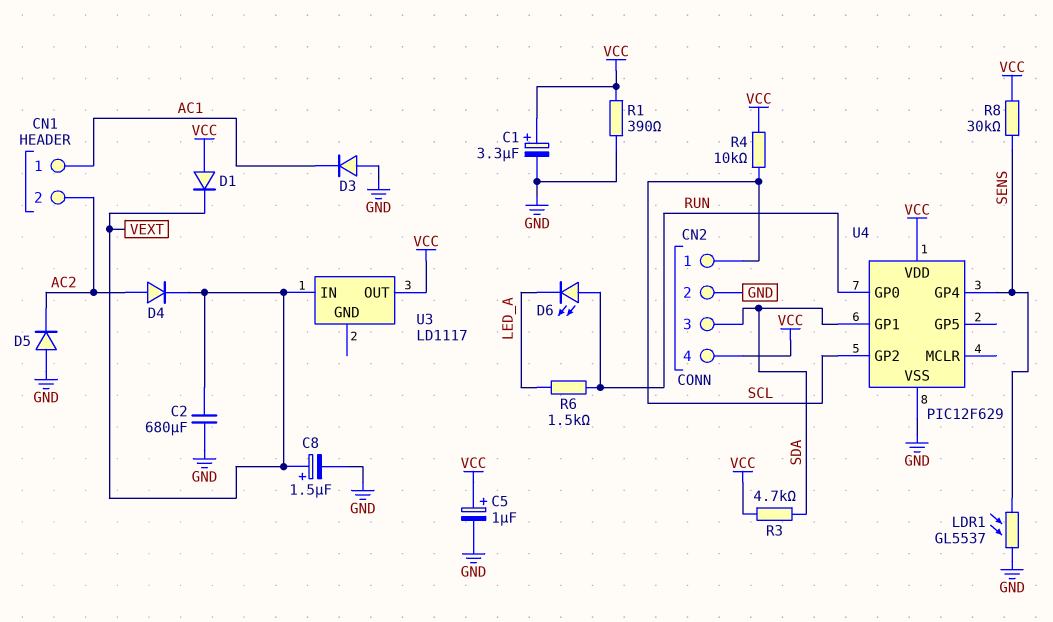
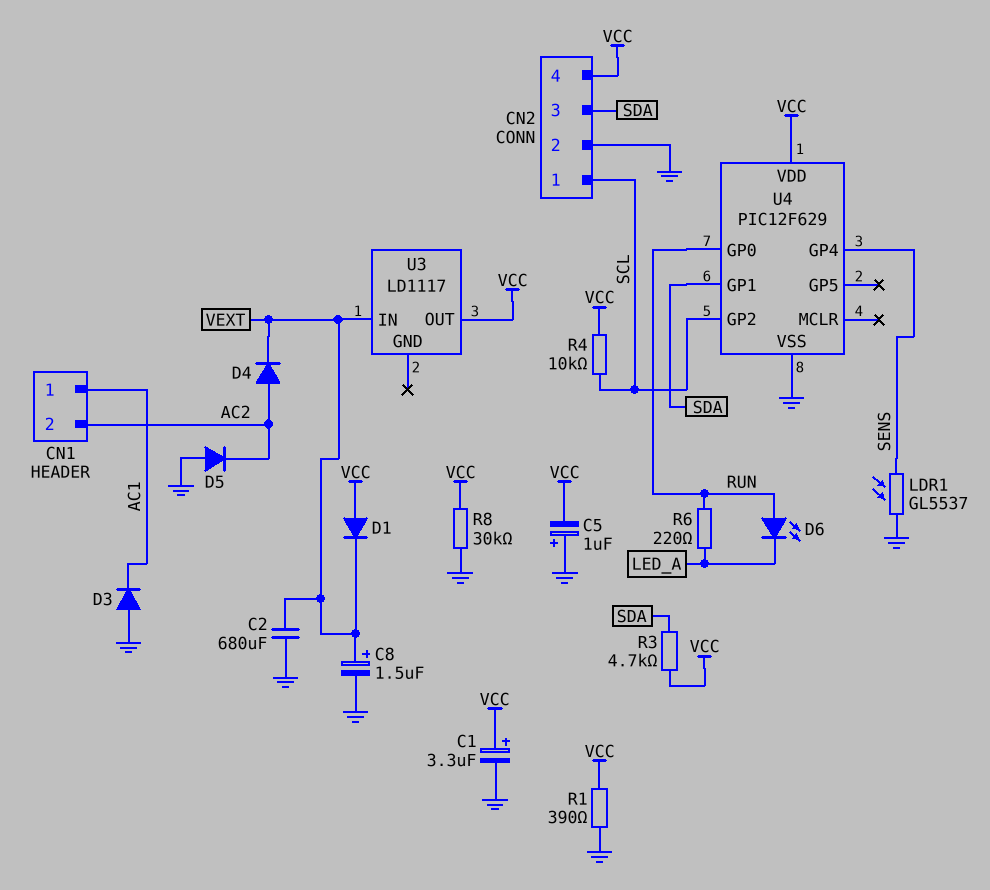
C5: 1uF (plus VCC, minus GND) -> 1uF (plus GND, minus VCC)
R6: 1.5k (LED_A, RUN) -> 220 (LED_A, RUN)
R8: 30k (SENS, VCC) -> 30k (GND, VCC)

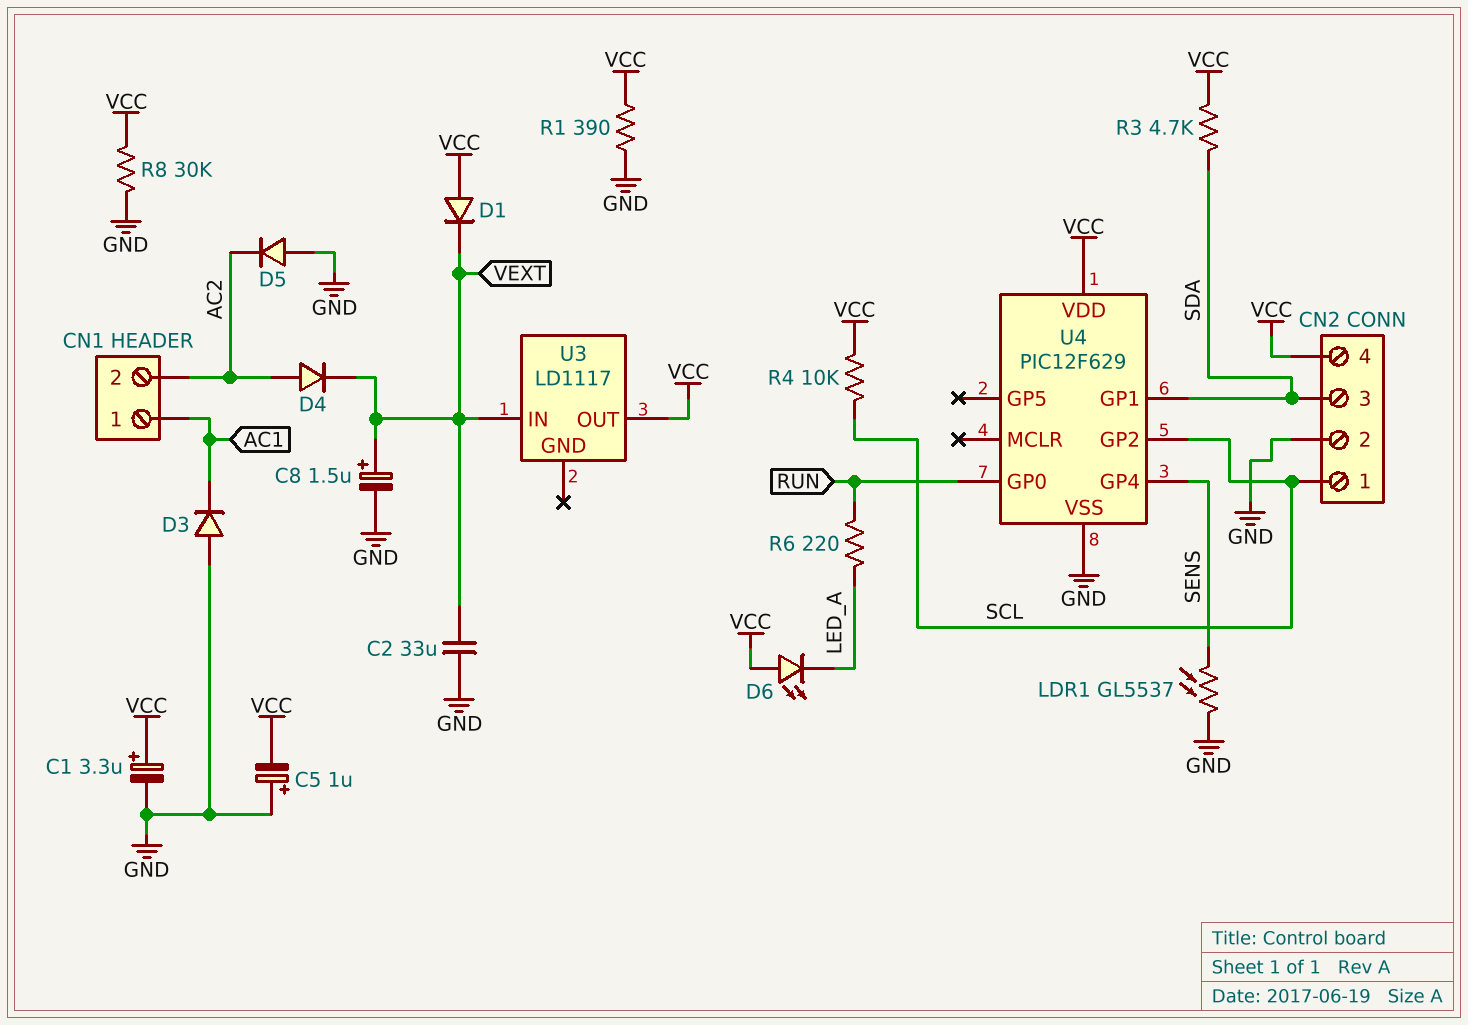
C2: 680uF (GND, VEXT) -> 33uF (GND, VEXT)
D6: LED (A RUN, K LED_A) -> LED (A VCC, K LED_A)

